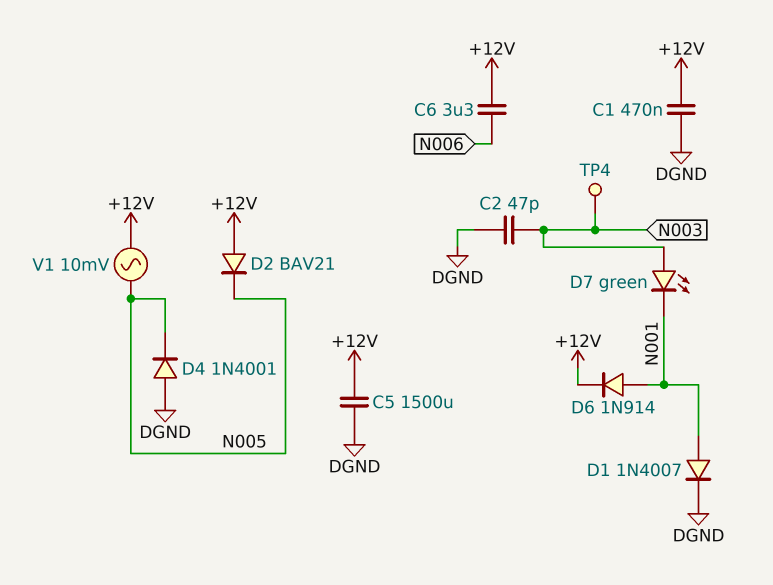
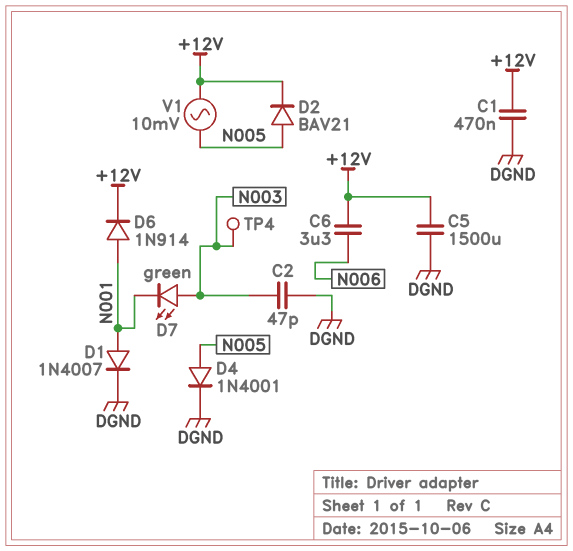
D2: diode BAV21 (A +12V, K N005) -> diode BAV21 (A N005, K +12V)
D4: diode 1N4001 (A DGND, K N005) -> diode 1N4001 (A N005, K DGND)

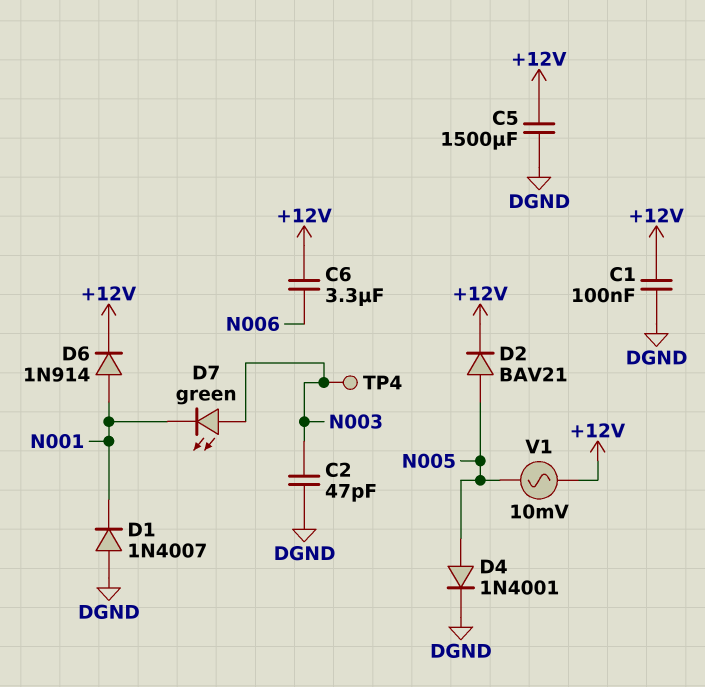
C1: 470nF (+12V, DGND) -> 100nF (+12V, DGND)
D1: diode 1N4007 (A N001, K DGND) -> diode 1N4007 (A DGND, K N001)

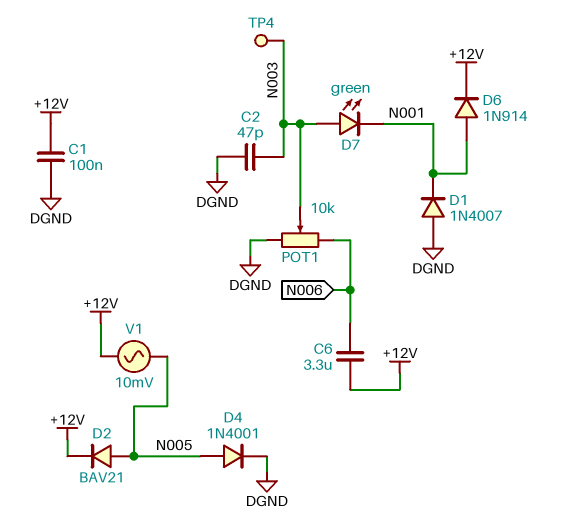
C5: 1500uF (+12V, DGND) -> none
POT1: none -> 10k (DGND, N006, wiper N003)

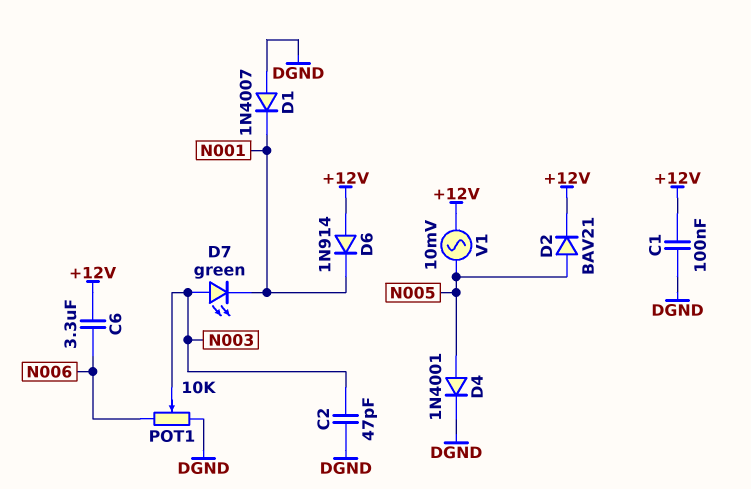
D6: diode 1N914 (A N001, K +12V) -> diode 1N914 (A +12V, K N001)
TP4: test point (N003) -> none

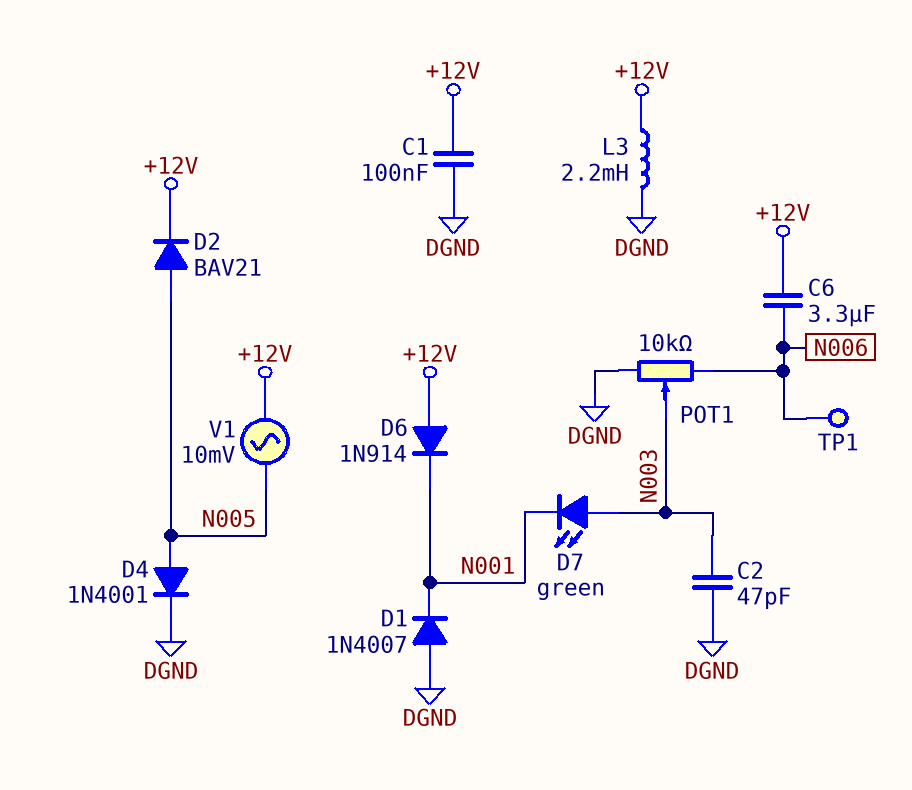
L3: none -> 2.2mH (+12V, DGND)
TP1: none -> test point (N006)

